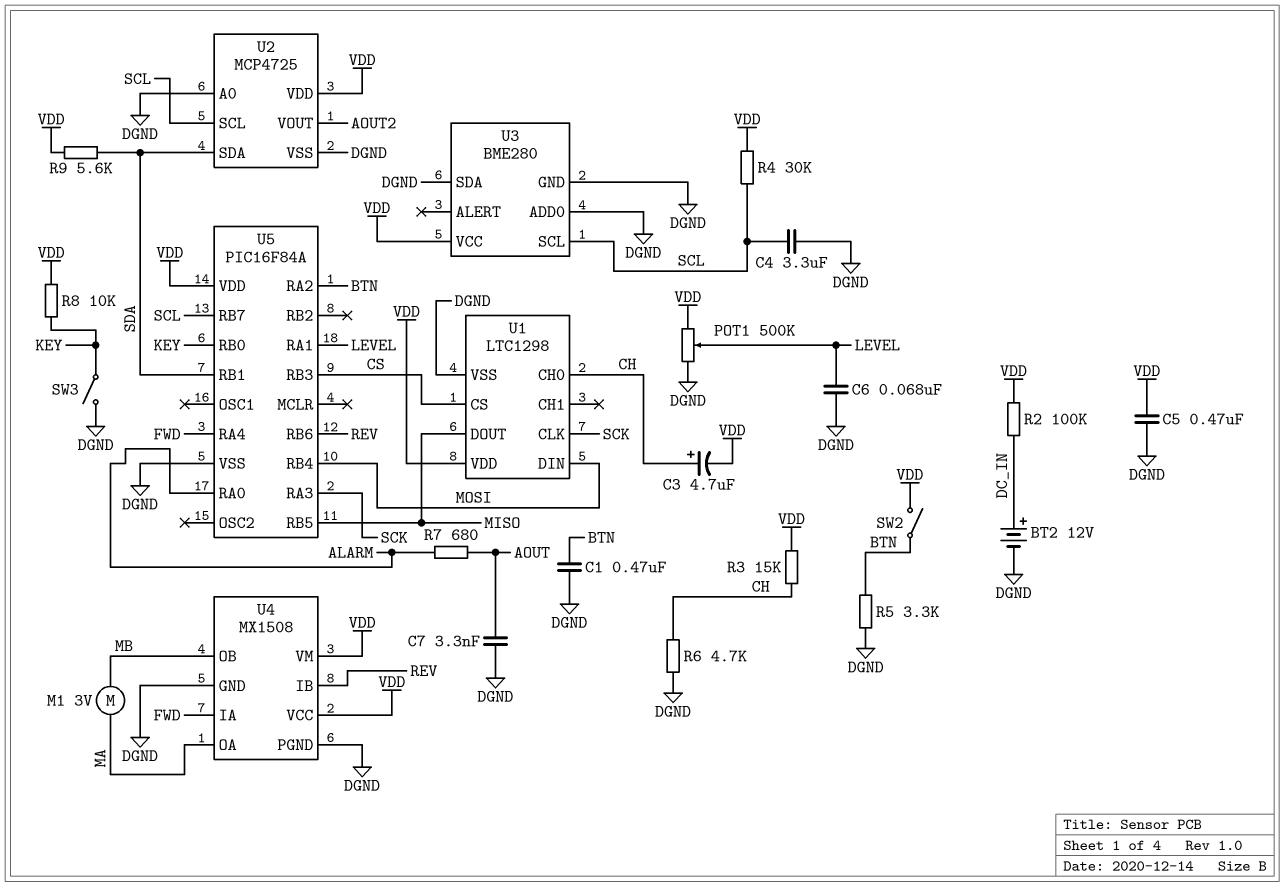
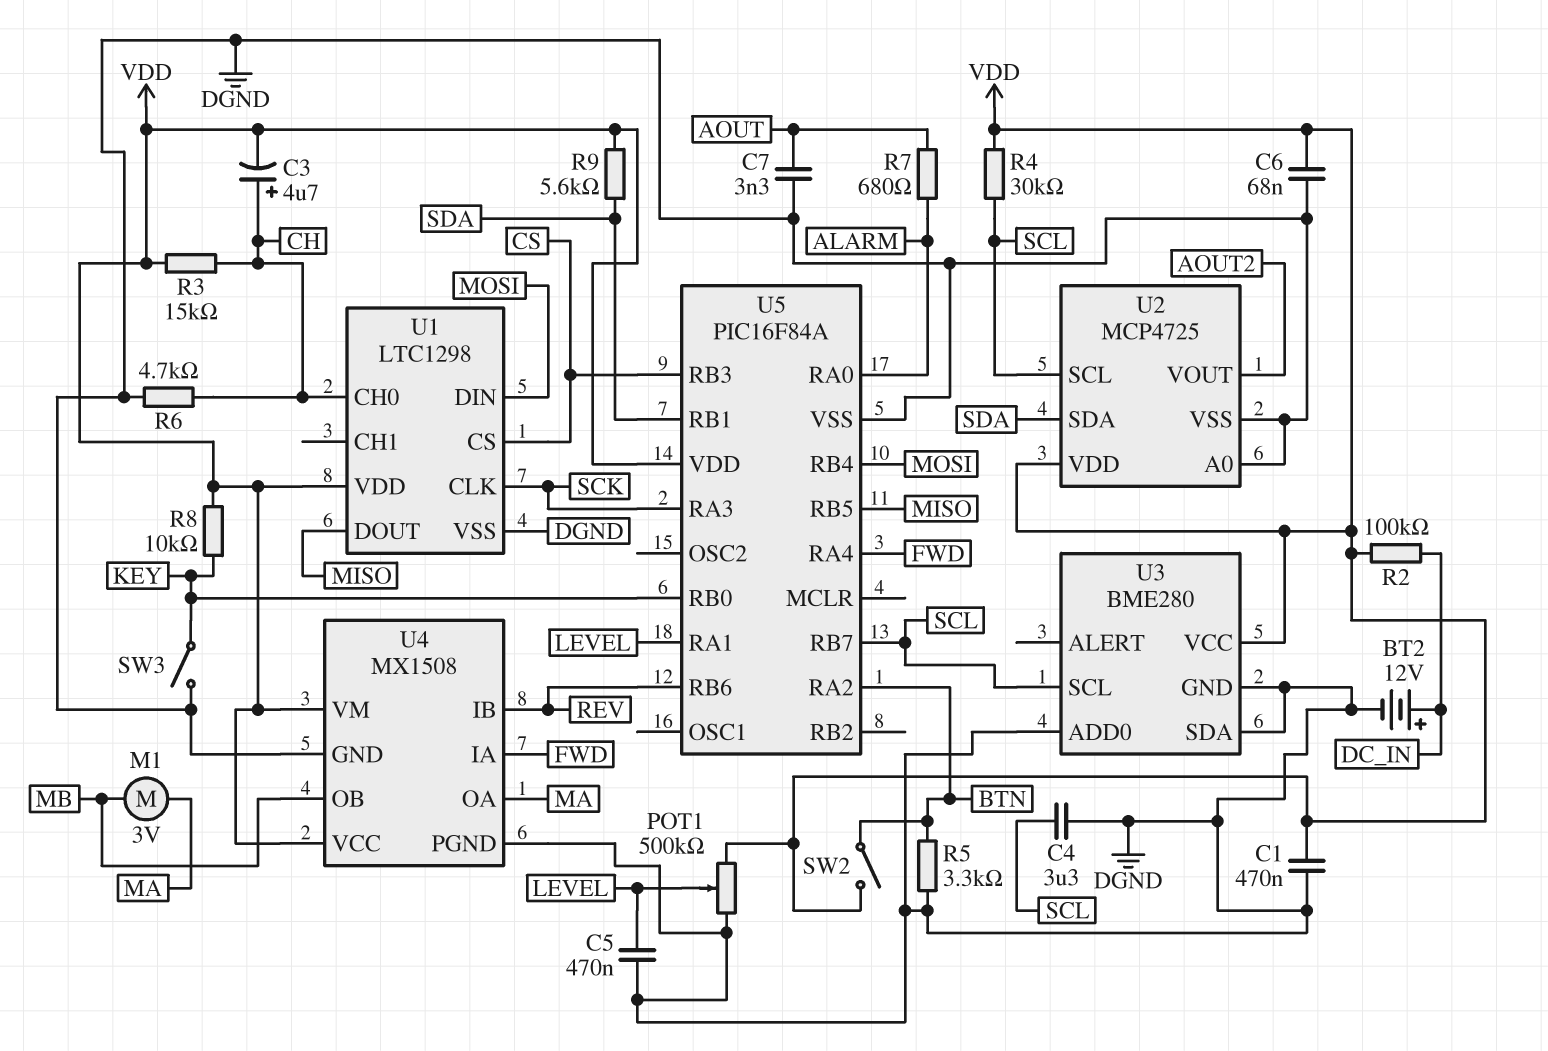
C1: 470nF (BTN, DGND) -> 470nF (DGND, VDD)
C5: 470nF (DGND, VDD) -> 470nF (DGND, LEVEL)
C6: 68nF (DGND, LEVEL) -> 68nF (DGND, VDD)

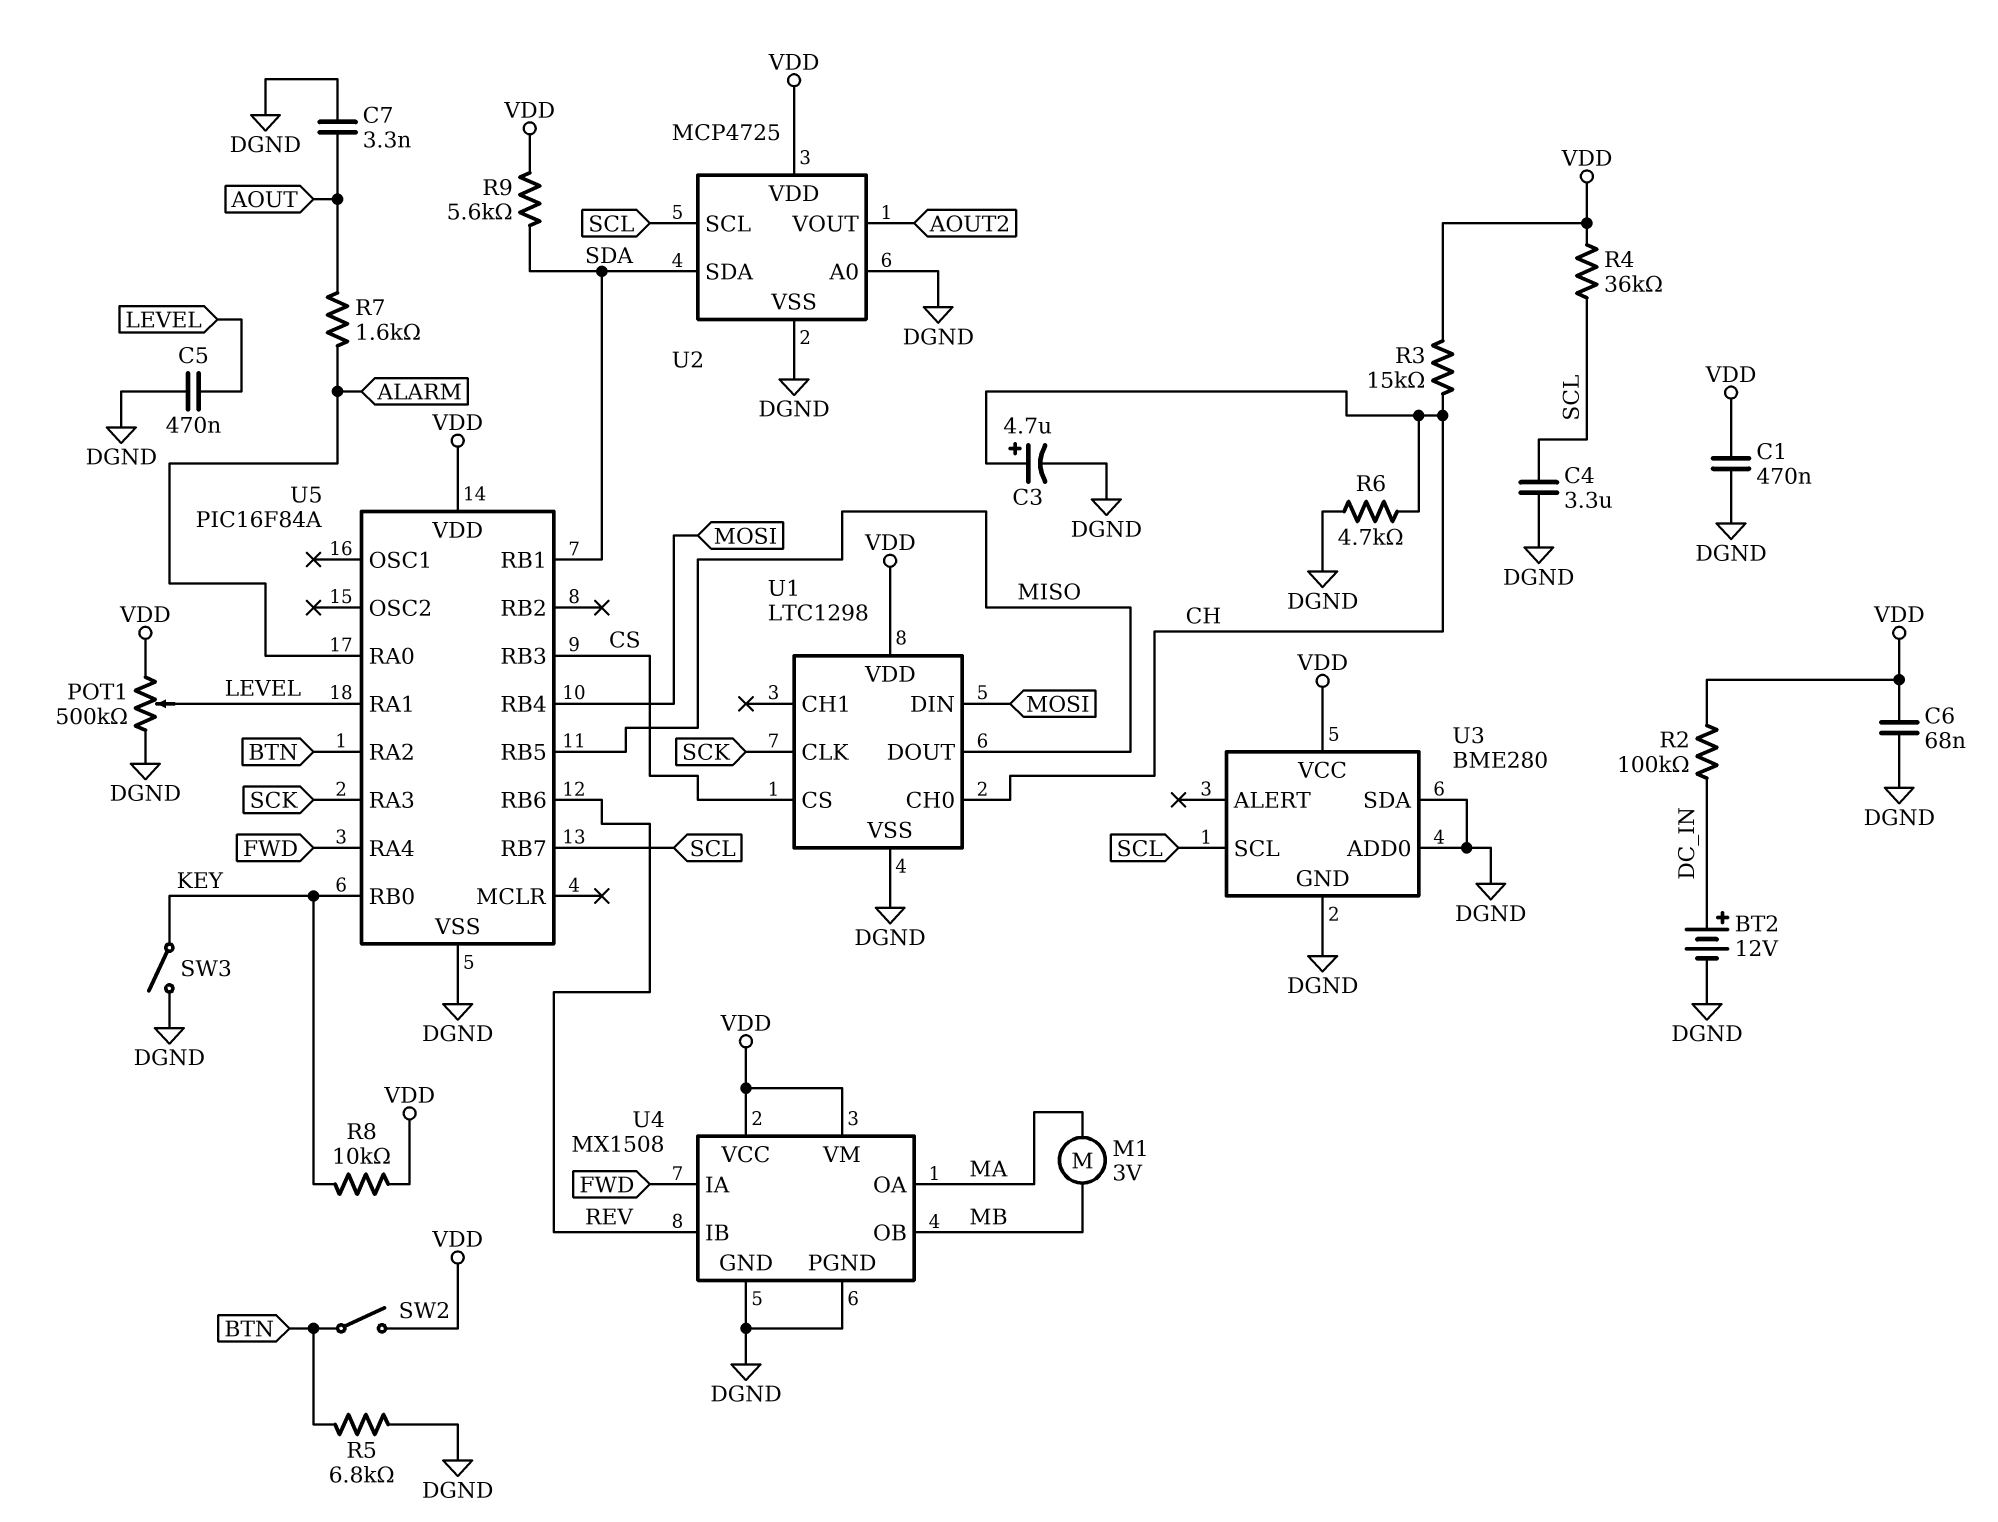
C3: 4.7uF (plus CH, minus VDD) -> 4.7uF (plus CH, minus DGND)
R4: 30k (SCL, VDD) -> 36k (SCL, VDD)
R5: 3.3k (BTN, DGND) -> 6.8k (BTN, DGND)
R7: 680 (ALARM, AOUT) -> 1.6k (ALARM, AOUT)

